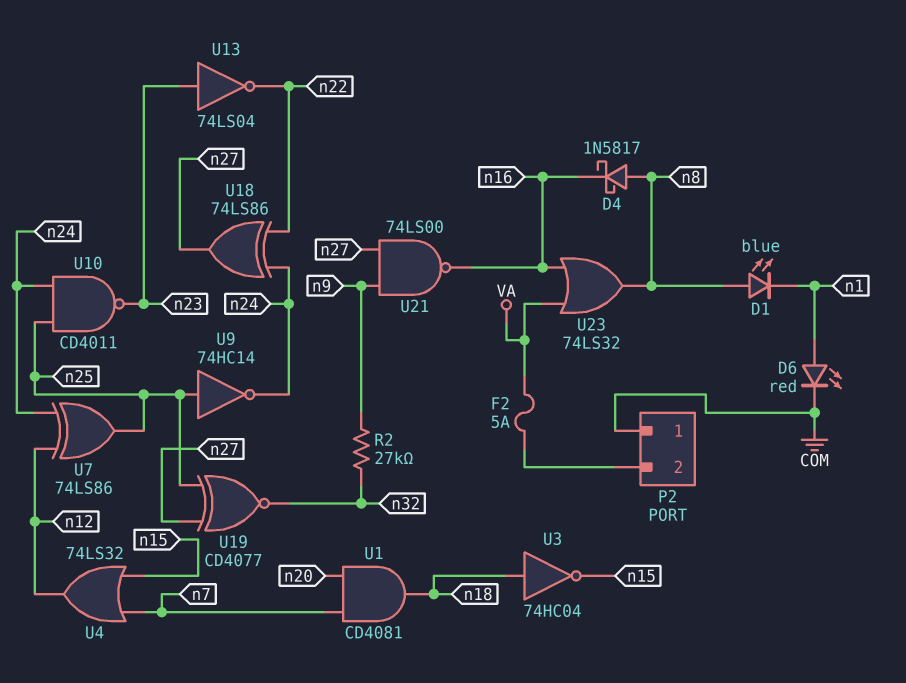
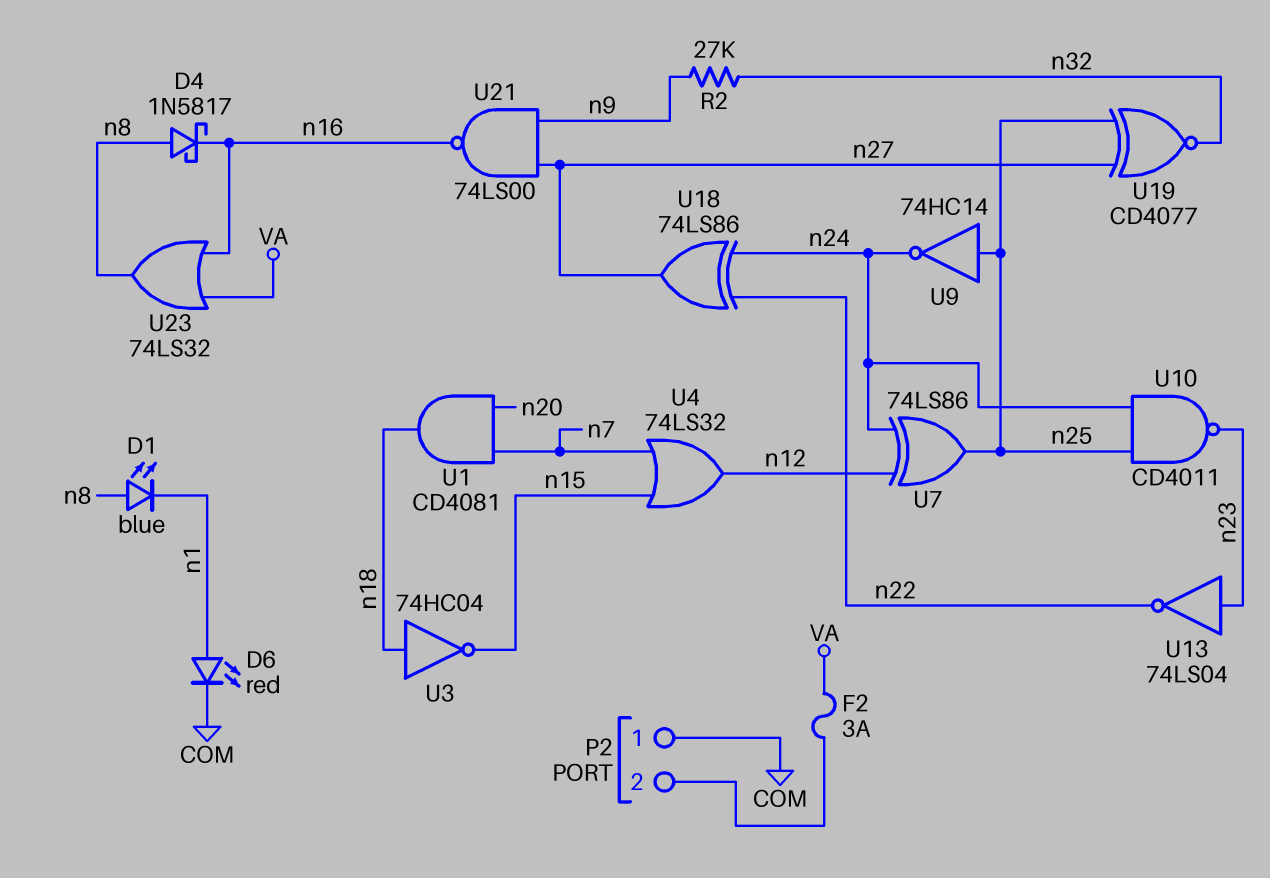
F2: 5A (P2/2, VA) -> 3A (P2/2, VA)

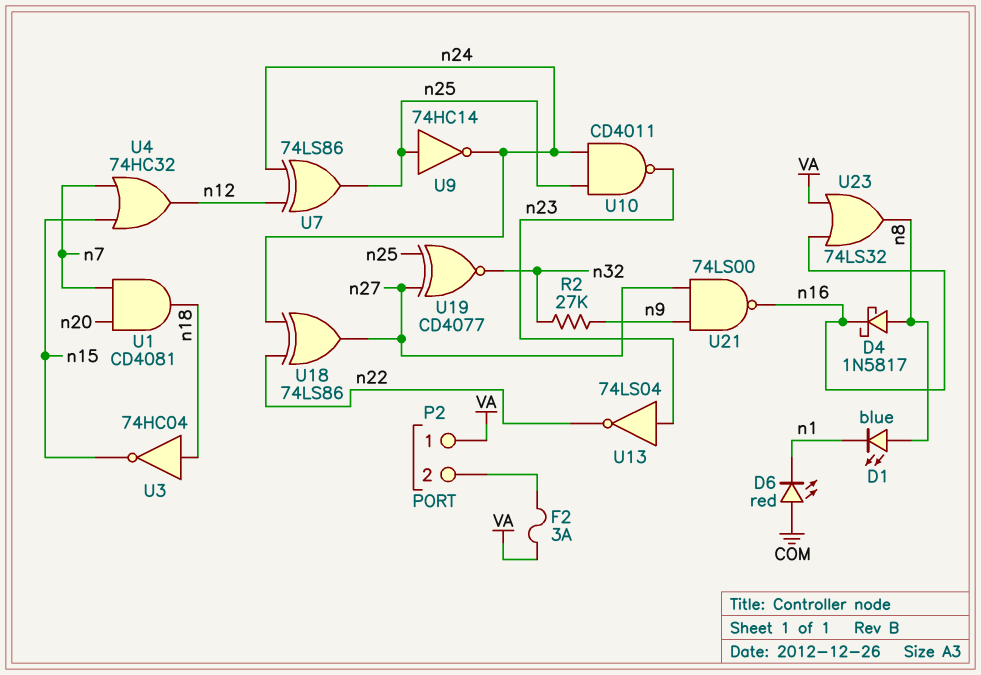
D6: LED red (A n1, K COM) -> LED red (A COM, K n1)
P2 pin 1: COM -> VA
U4: OR 74LS32 (in n7, in n15, out n12) -> OR 74HC32 (in n7, in n15, out n12)

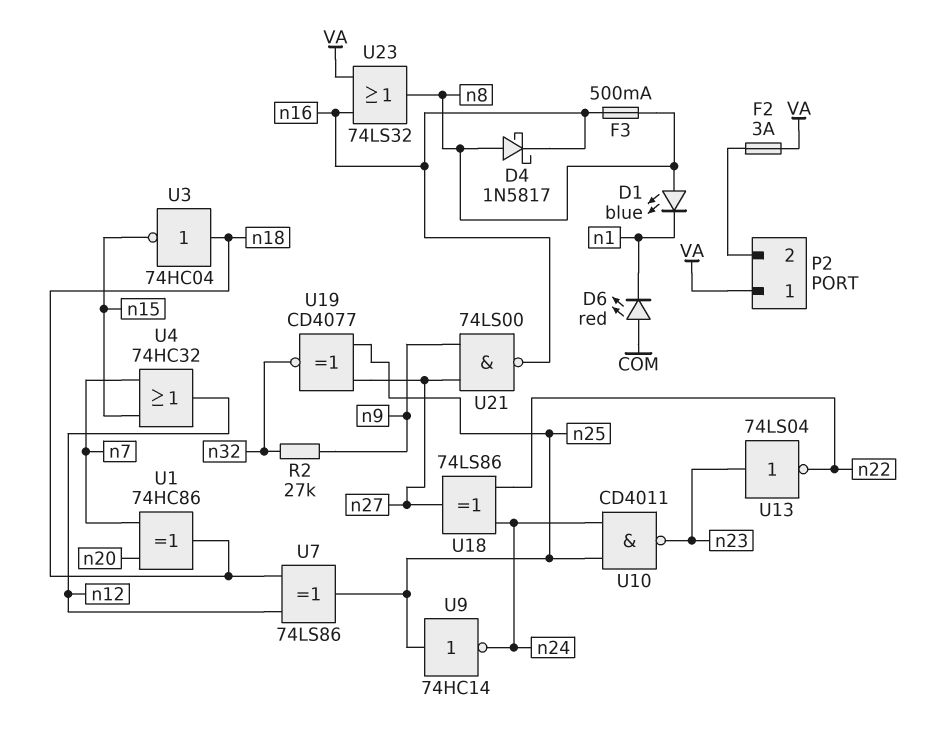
F3: none -> 500mA (n8, n16)
U1: AND CD4081 (in n7, in n20, out n18) -> XOR 74HC86 (in n7, in n20, out n18)
U7: XOR 74LS86 (in n12, in n24, out n25) -> XOR 74LS86 (in n12, in n18, out n25)

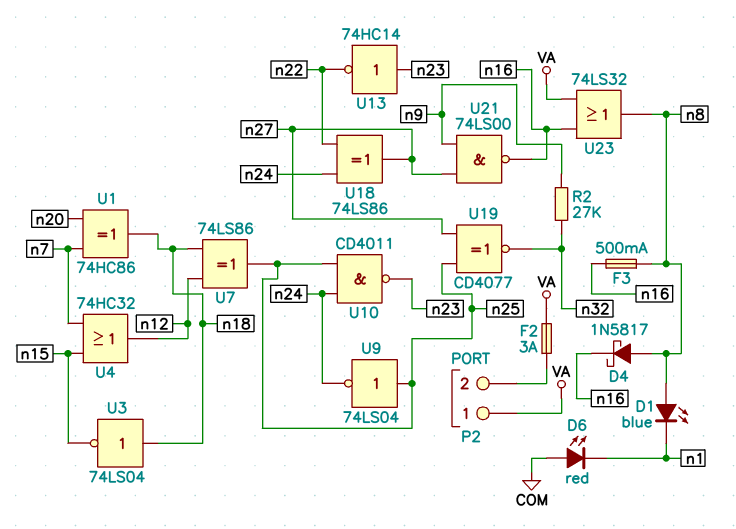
U3: NOT 74HC04 (in n18, out n15) -> NOT 74LS04 (in n18, out n15)
U9: NOT 74HC14 (in n25, out n24) -> NOT 74LS04 (in n25, out n24)
U13: NOT 74LS04 (in n23, out n22) -> NOT 74HC14 (in n23, out n22)

